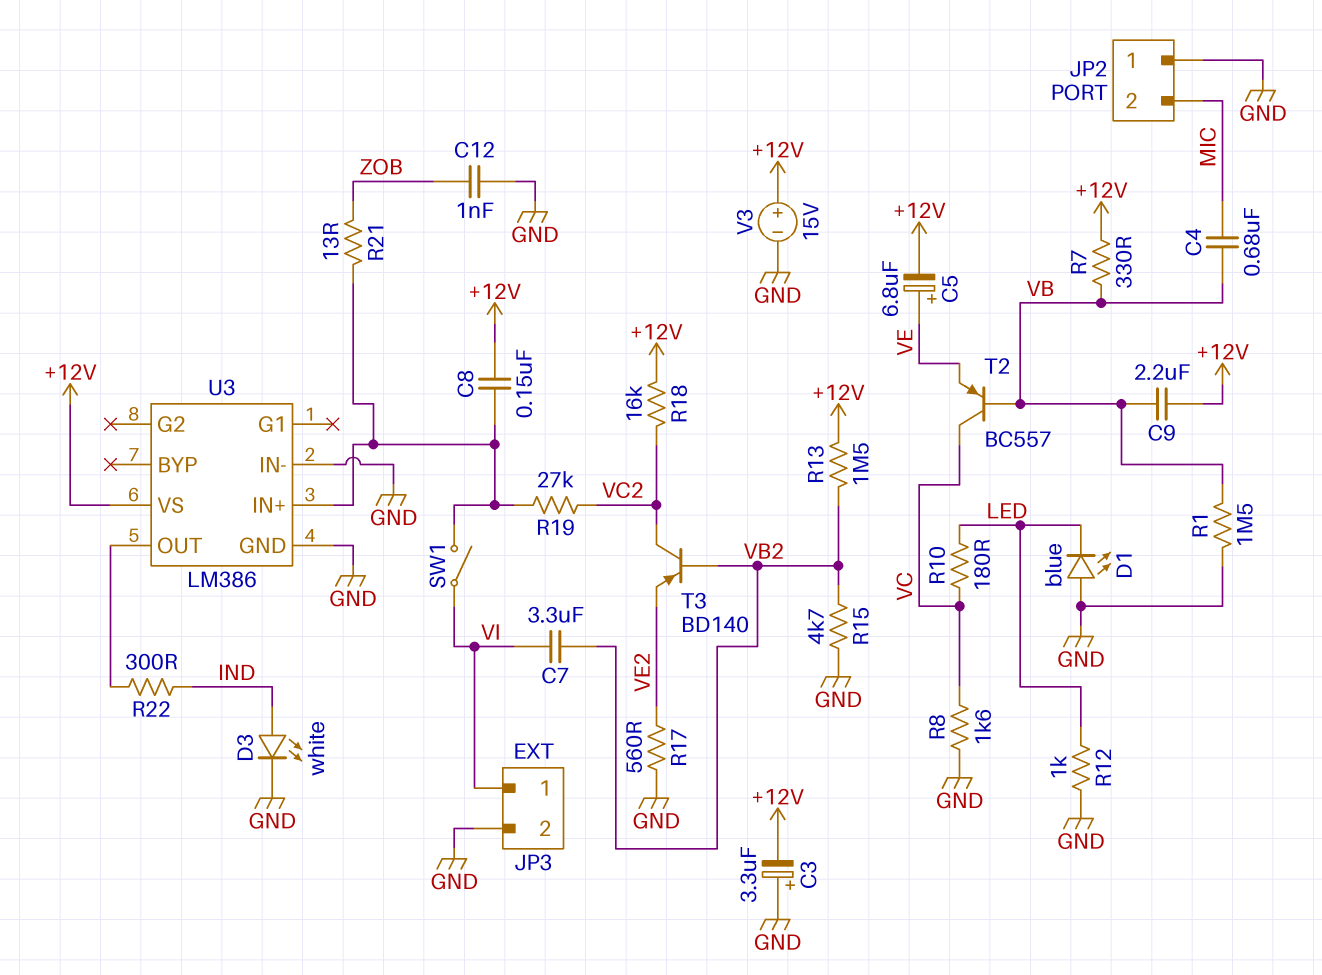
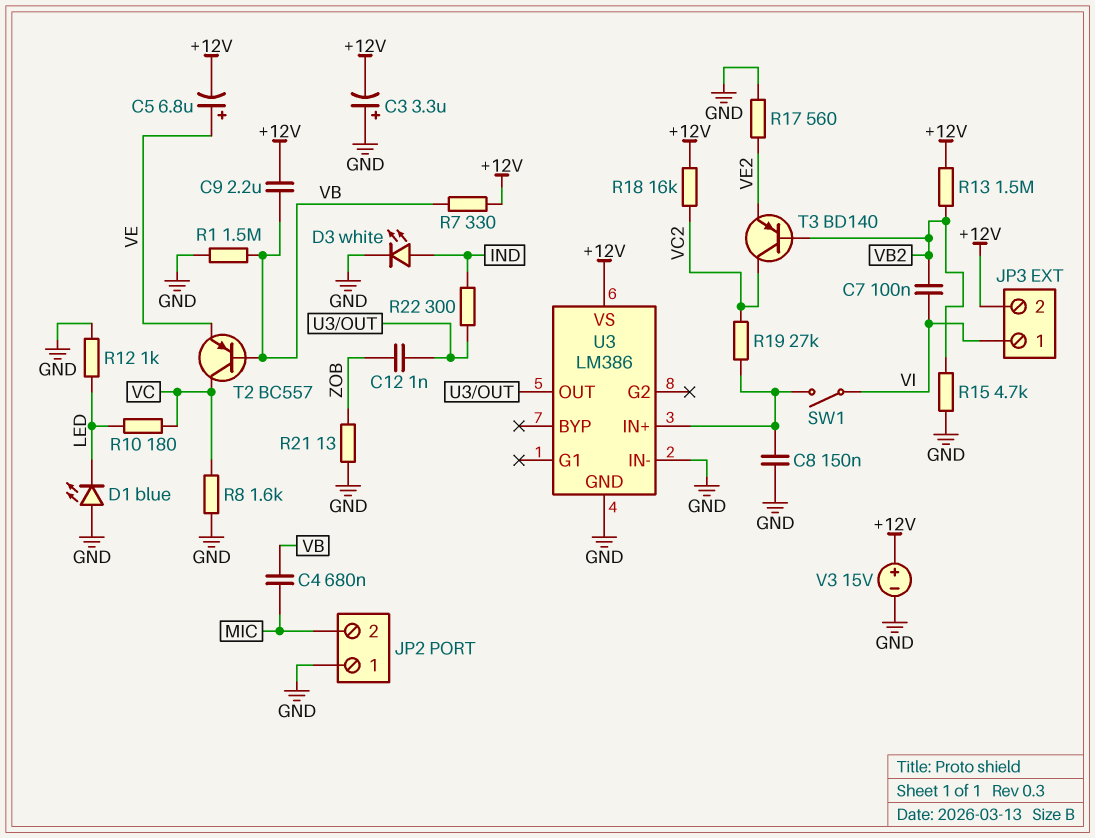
C7: 3.3uF (VB2, VI) -> 100nF (VB2, VI)
C8: 150nF (+12V, U3/IN+) -> 150nF (GND, U3/IN+)
C12: 1nF (GND, ZOB) -> 1nF (U3/OUT, ZOB)
JP3 pin 2: GND -> +12V
R21: 13 (U3/IN+, ZOB) -> 13 (GND, ZOB)

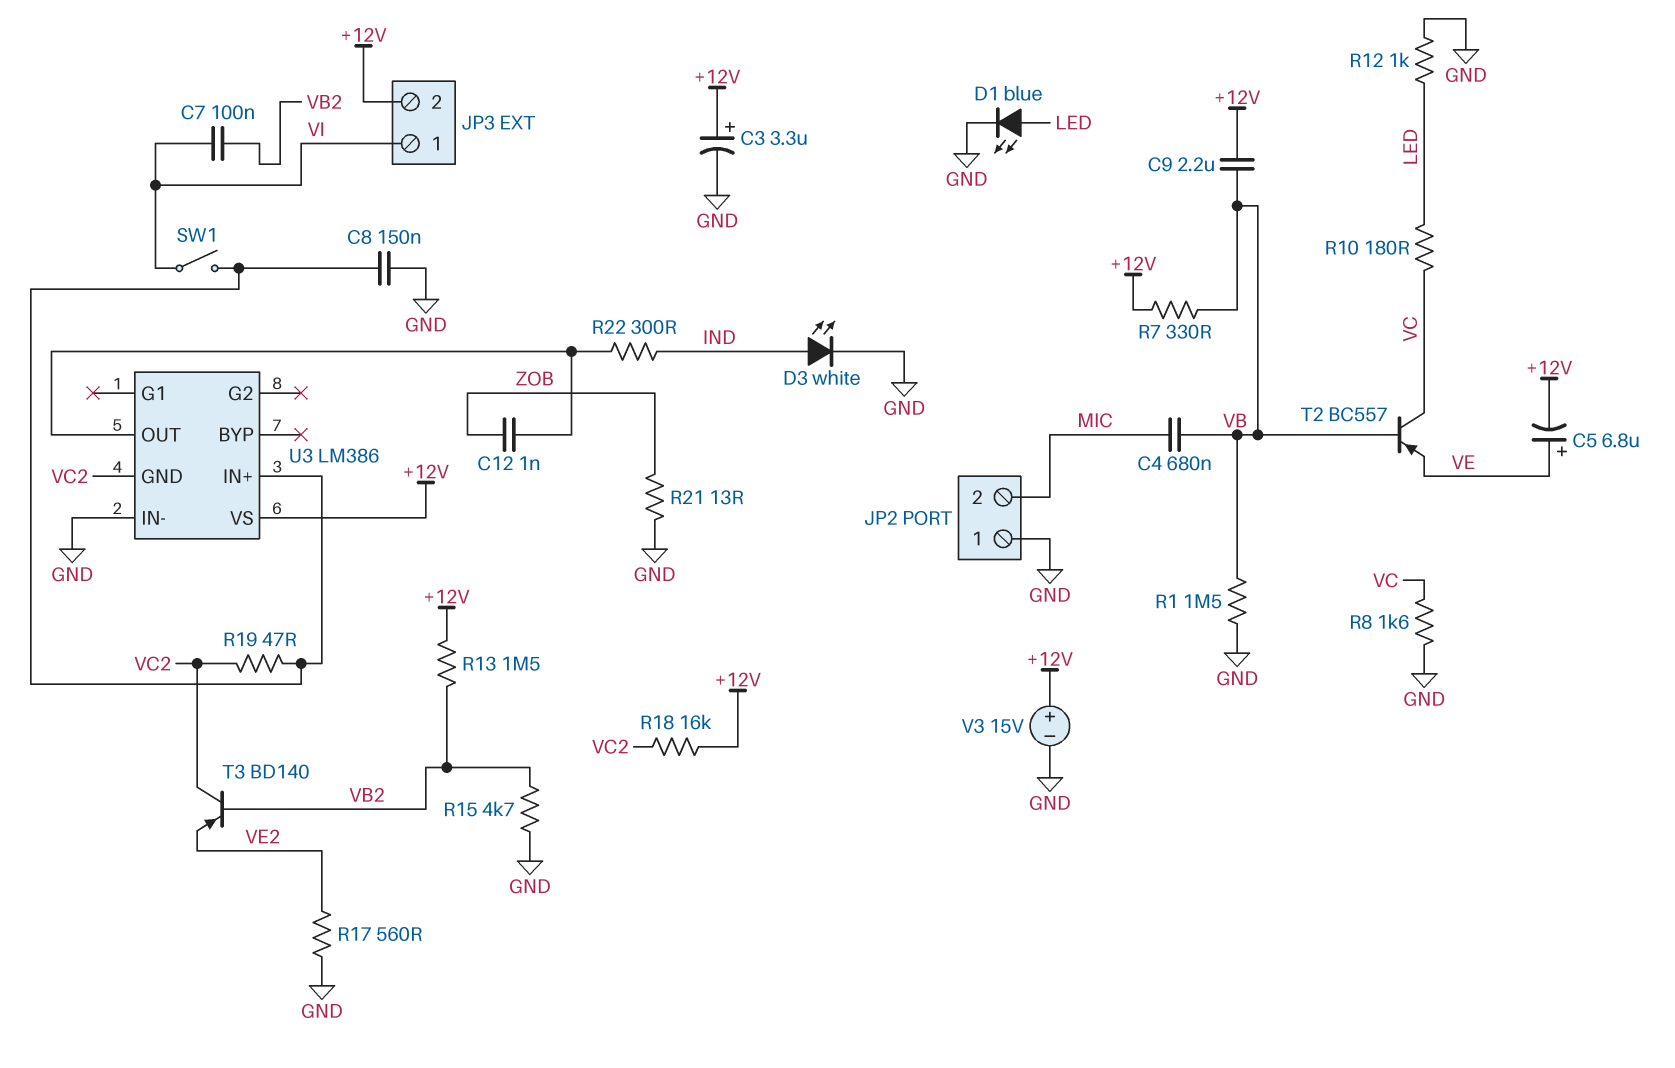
C3: 3.3uF (plus GND, minus +12V) -> 3.3uF (plus +12V, minus GND)
D1: LED blue (A GND, K LED) -> LED blue (A LED, K GND)
R19: 27k (U3/IN+, VC2) -> 47 (U3/IN+, VC2)
U3 pin GND: GND -> VC2

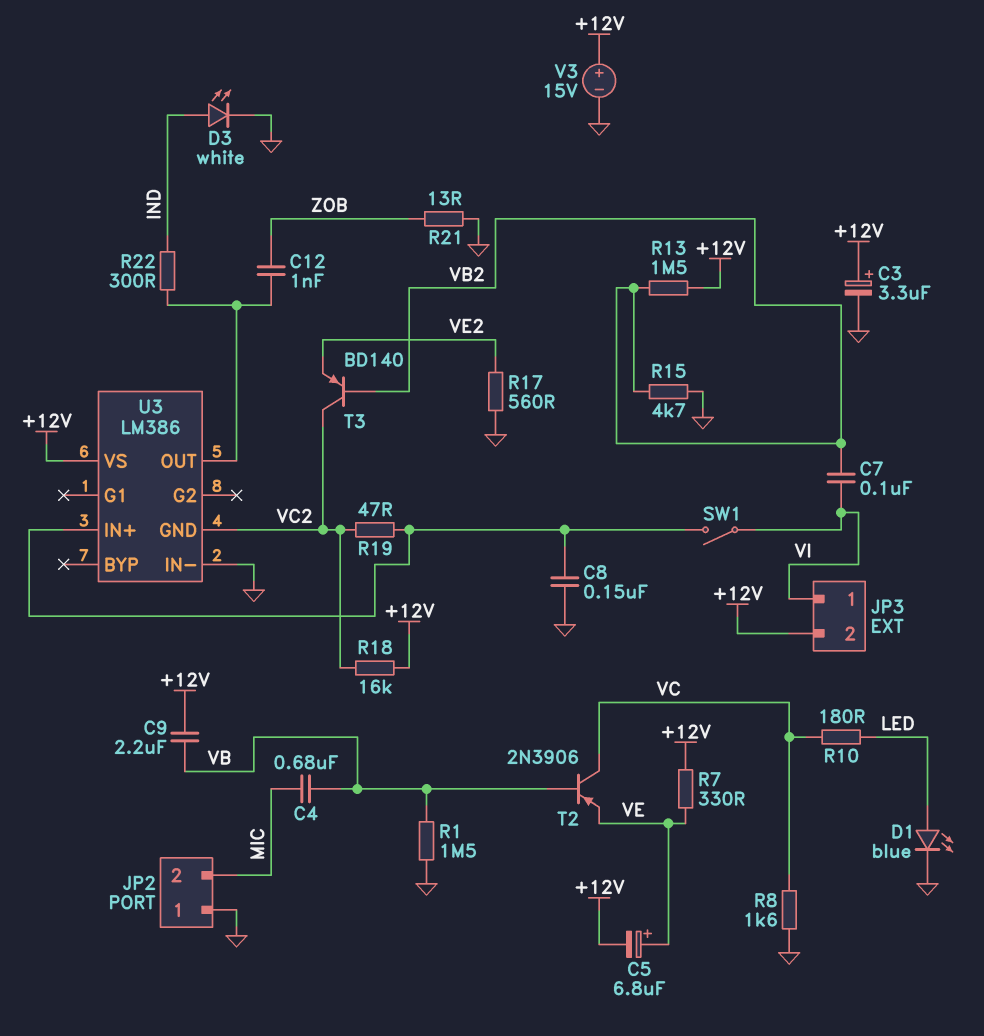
R7: 330 (+12V, VB) -> 330 (+12V, VE)
R12: 1k (GND, LED) -> none
T2: PNP BC557 (B VB, C VC, E VE) -> PNP 2N3906 (B VB, C VC, E VE)

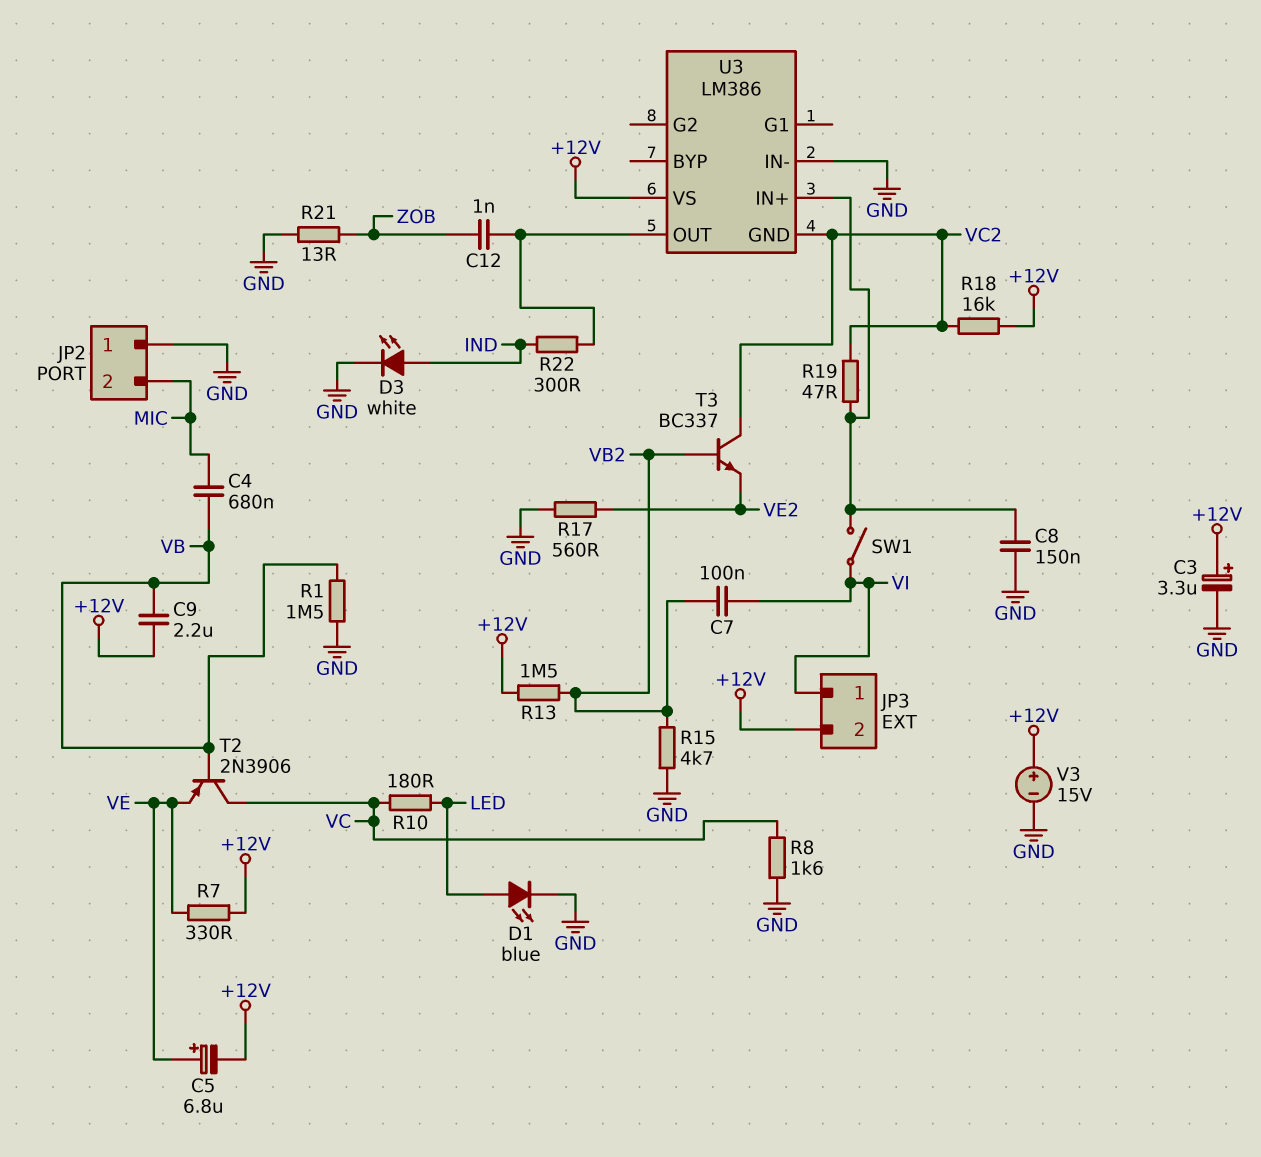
T3: PNP BD140 (B VB2, C VC2, E VE2) -> NPN BC337 (B VB2, C VC2, E VE2)

